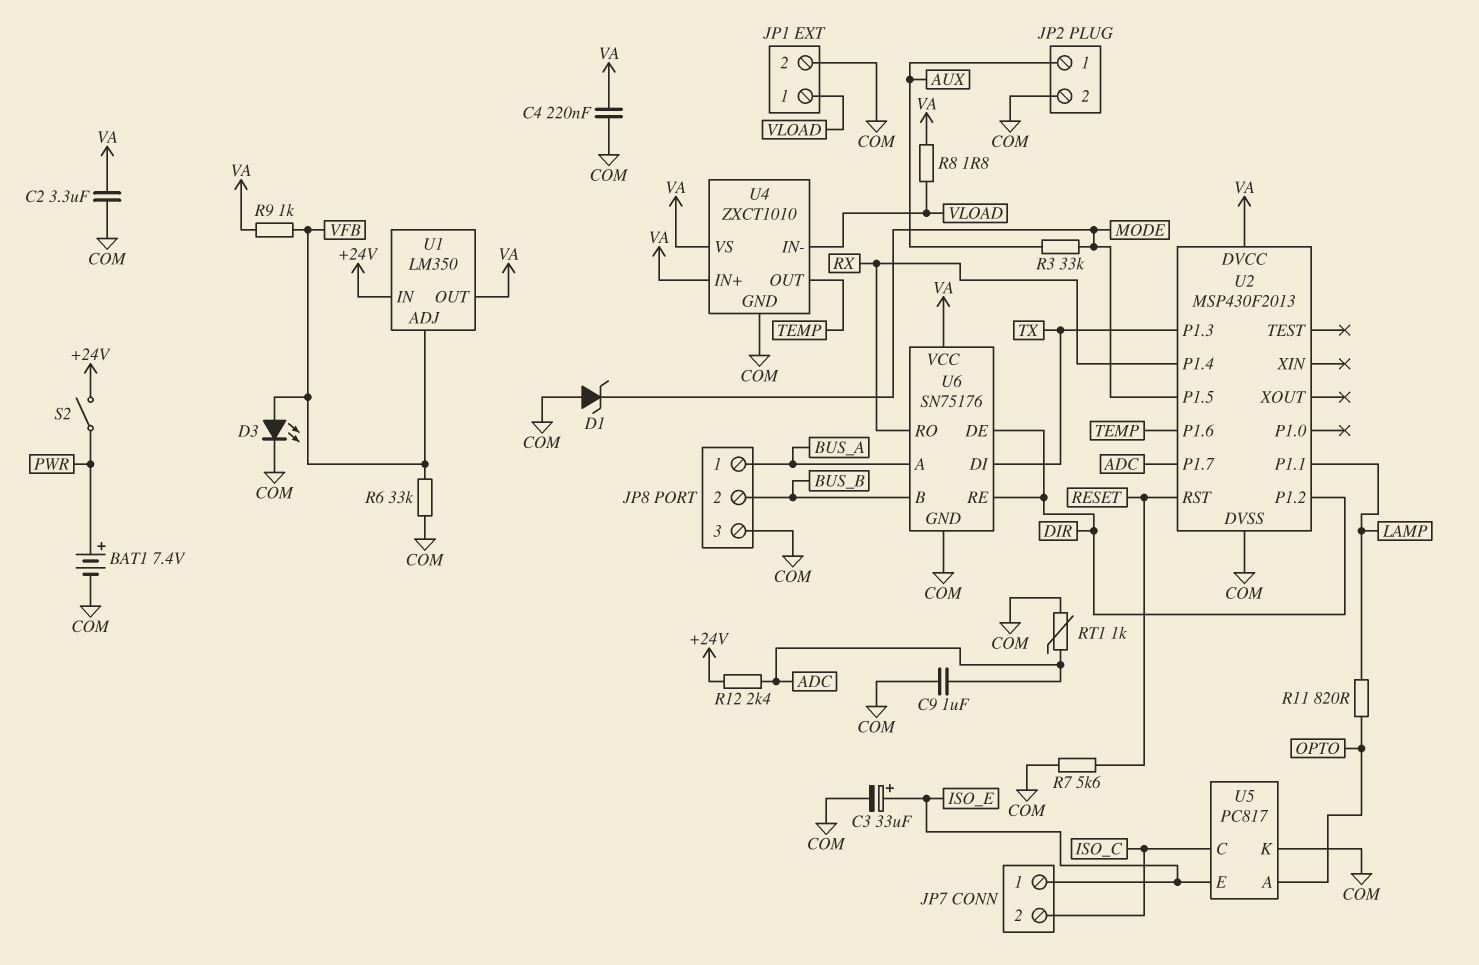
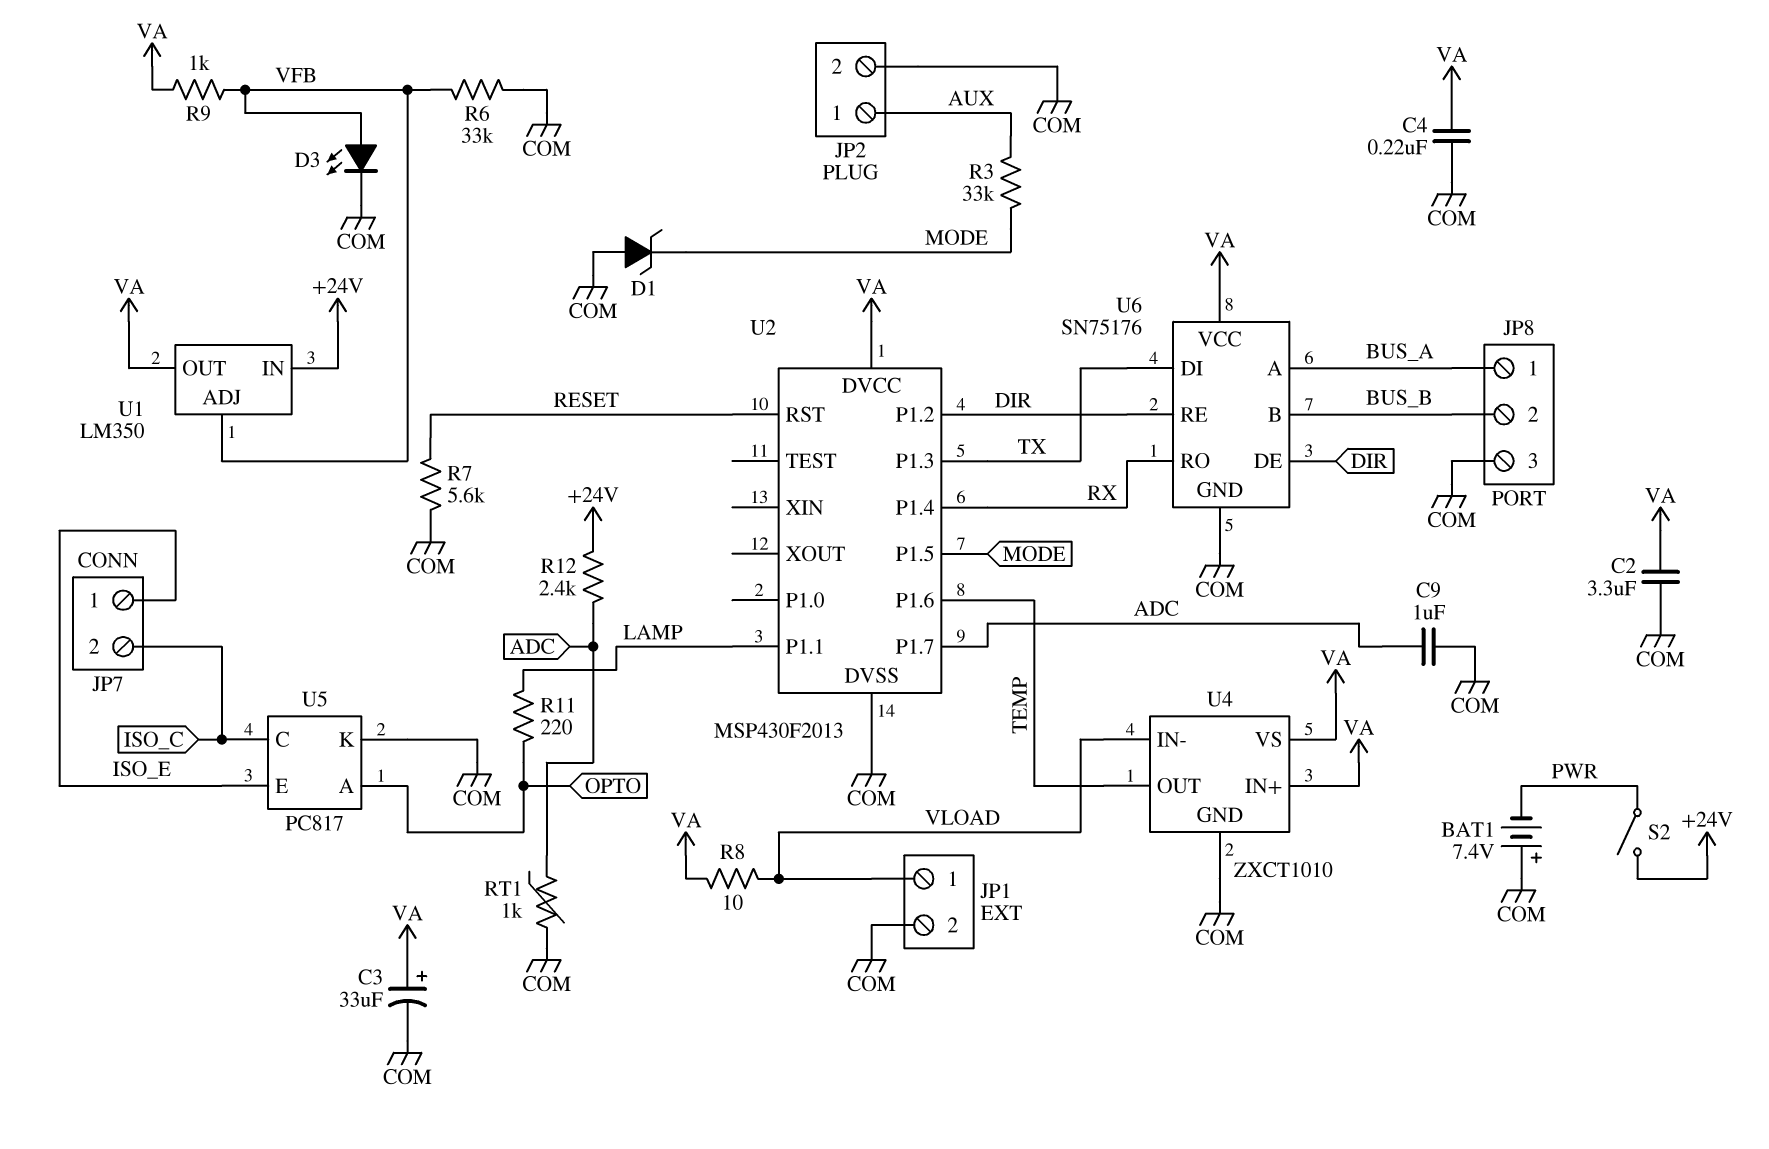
BAT1: 7.4V (plus PWR, minus COM) -> 7.4V (plus COM, minus PWR)
C3: 33uF (plus ISO_E, minus COM) -> 33uF (plus VA, minus COM)
R8: 1.8 (VA, VLOAD) -> 10 (VA, VLOAD)
R11: 820 (LAMP, OPTO) -> 220 (LAMP, OPTO)

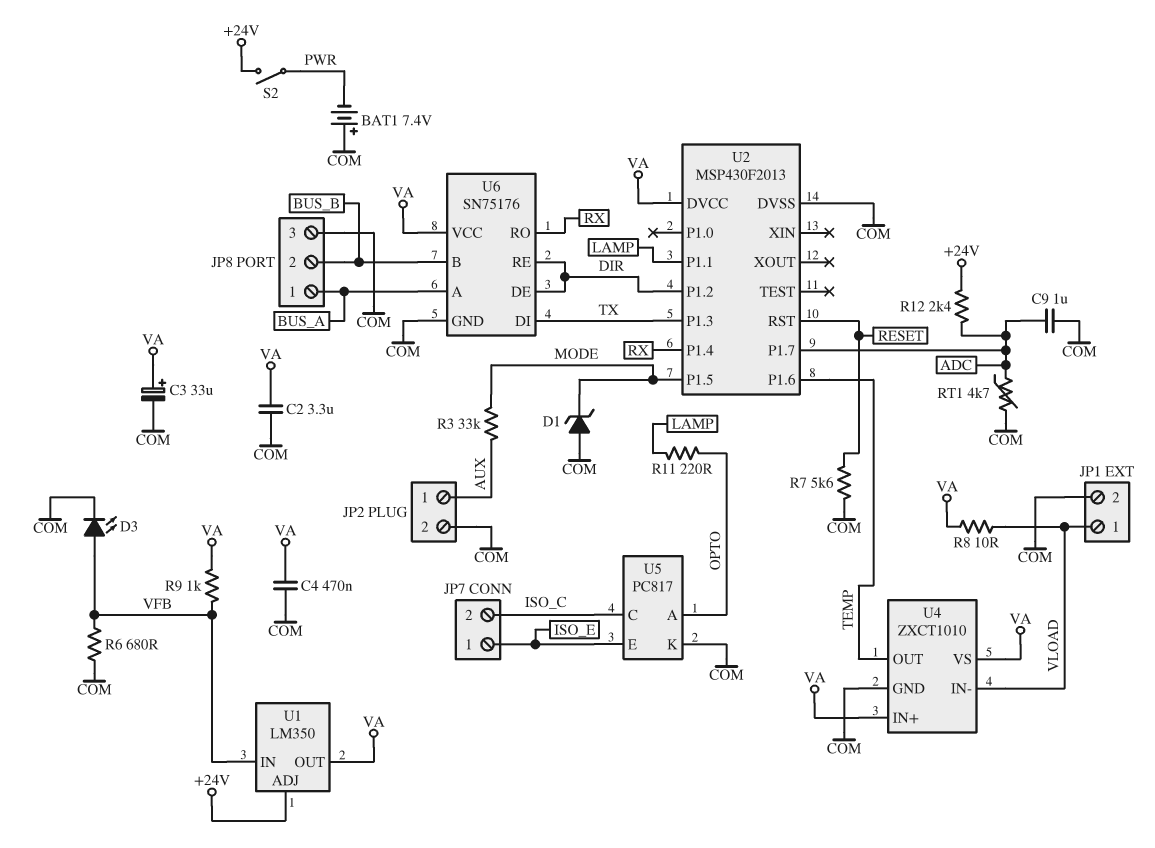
C4: 220nF (COM, VA) -> 470nF (COM, VA)
R6: 33k (COM, VFB) -> 680 (COM, VFB)
RT1: 1k (ADC, COM) -> 4.7k (ADC, COM)
U1 pin ADJ: VFB -> +24V
U1 pin IN: +24V -> VFB

